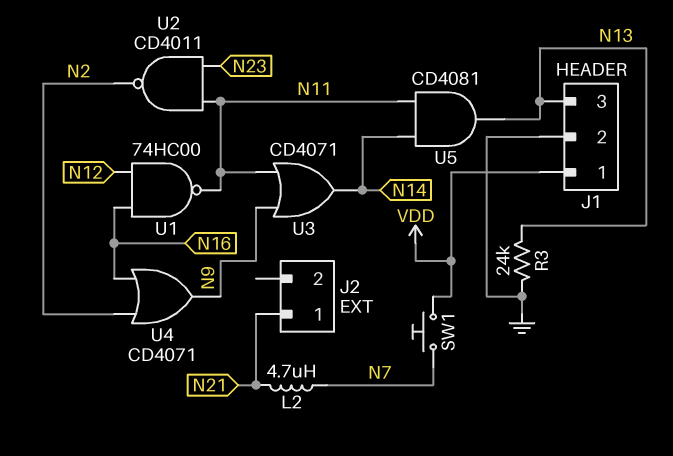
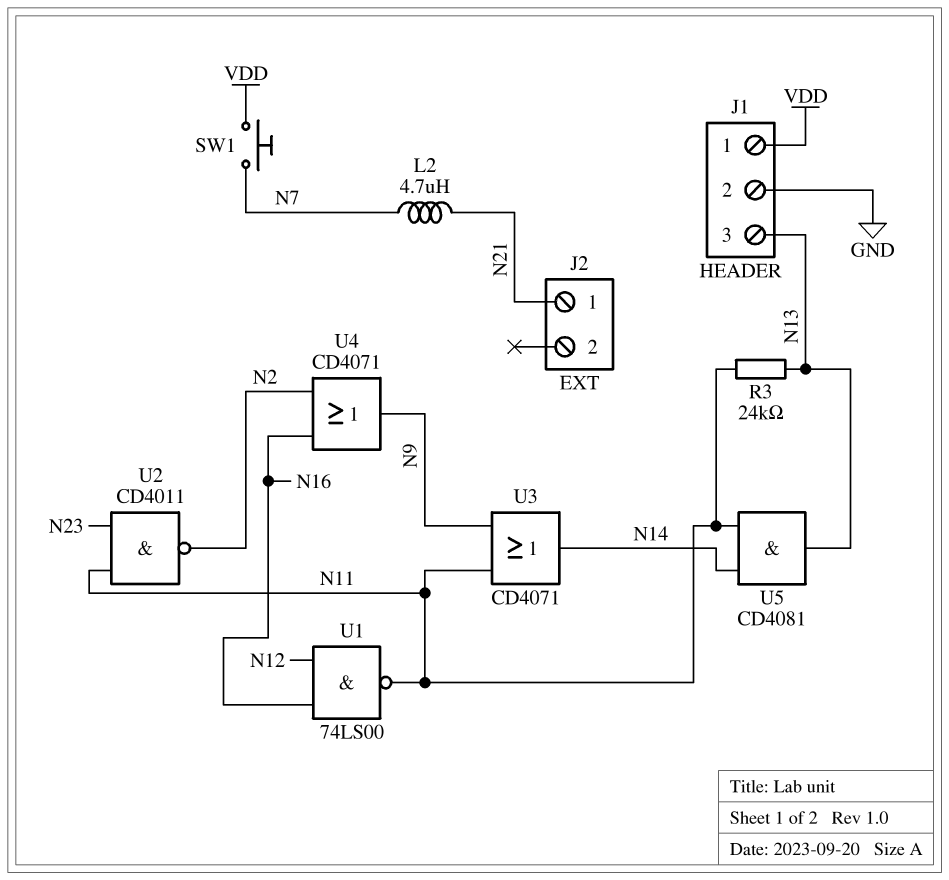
R3: 24k (GND, N13) -> 24k (N11, N13)
U1: NAND 74HC00 (in N12, in N16, out N11) -> NAND 74LS00 (in N12, in N16, out N11)

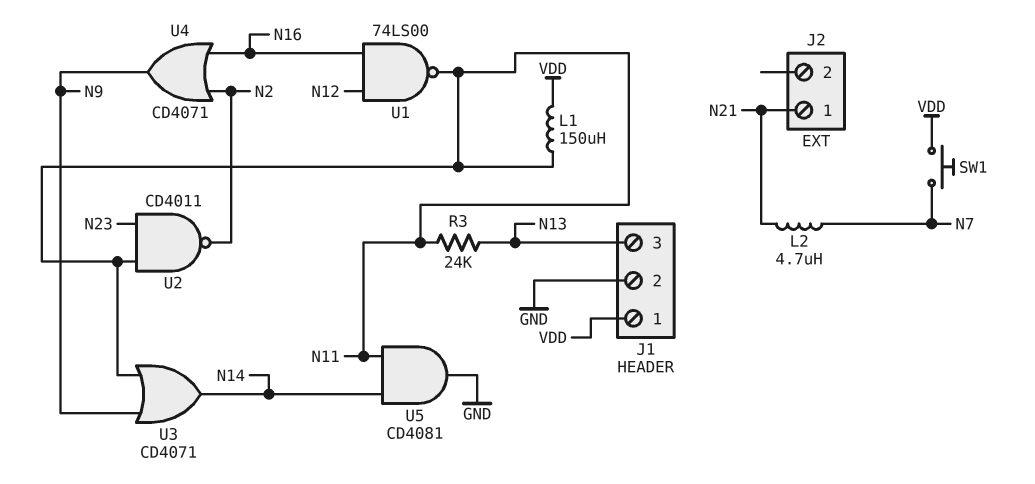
L1: none -> 150uH (N11, VDD)
U5: AND CD4081 (in N11, in N14, out N13) -> AND CD4081 (in N11, in N14, out GND)

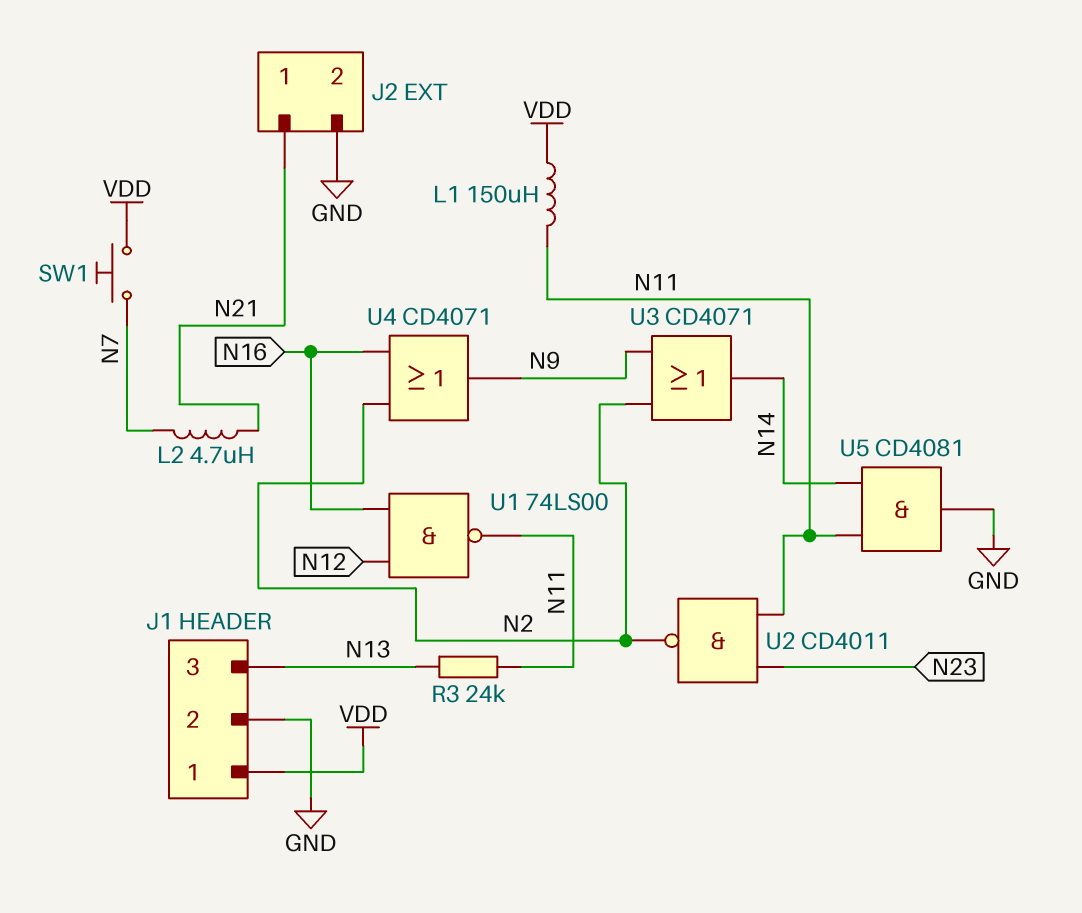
J2 pin 2: none -> GND
U3: OR CD4071 (in N9, in N11, out N14) -> OR CD4071 (in N2, in N9, out N14)

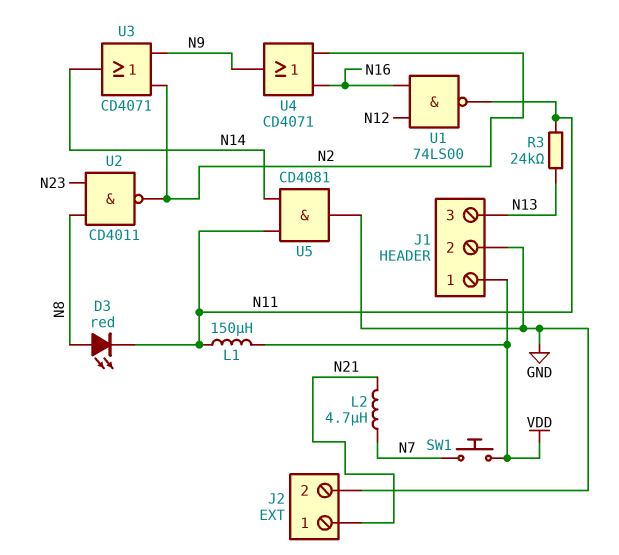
D3: none -> LED red (A N8, K N11)
U2: NAND CD4011 (in N11, in N23, out N2) -> NAND CD4011 (in N8, in N23, out N2)

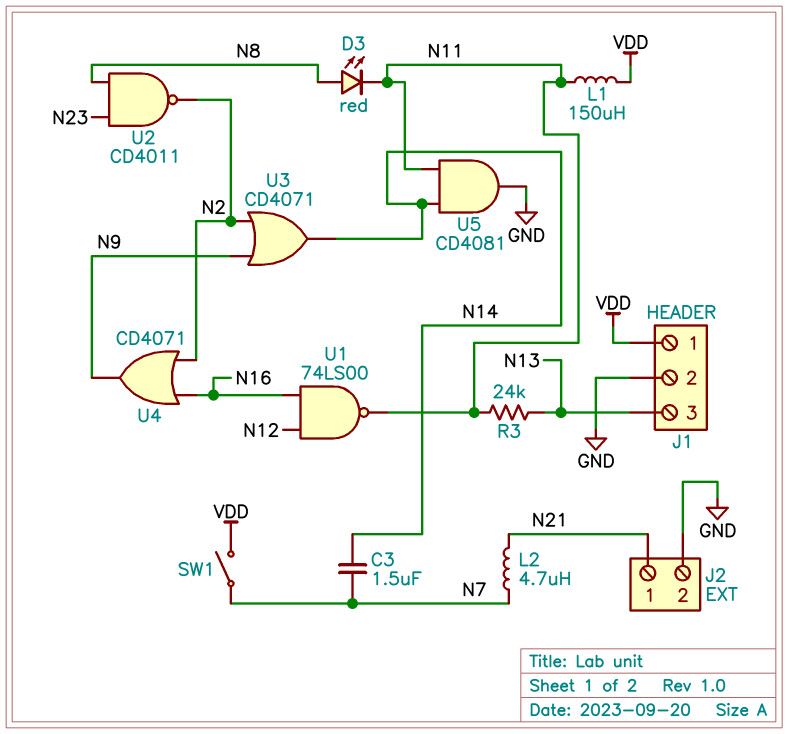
C3: none -> 1.5uF (N7, N14)
SW1: button (N7, VDD) -> switch (N7, VDD)

